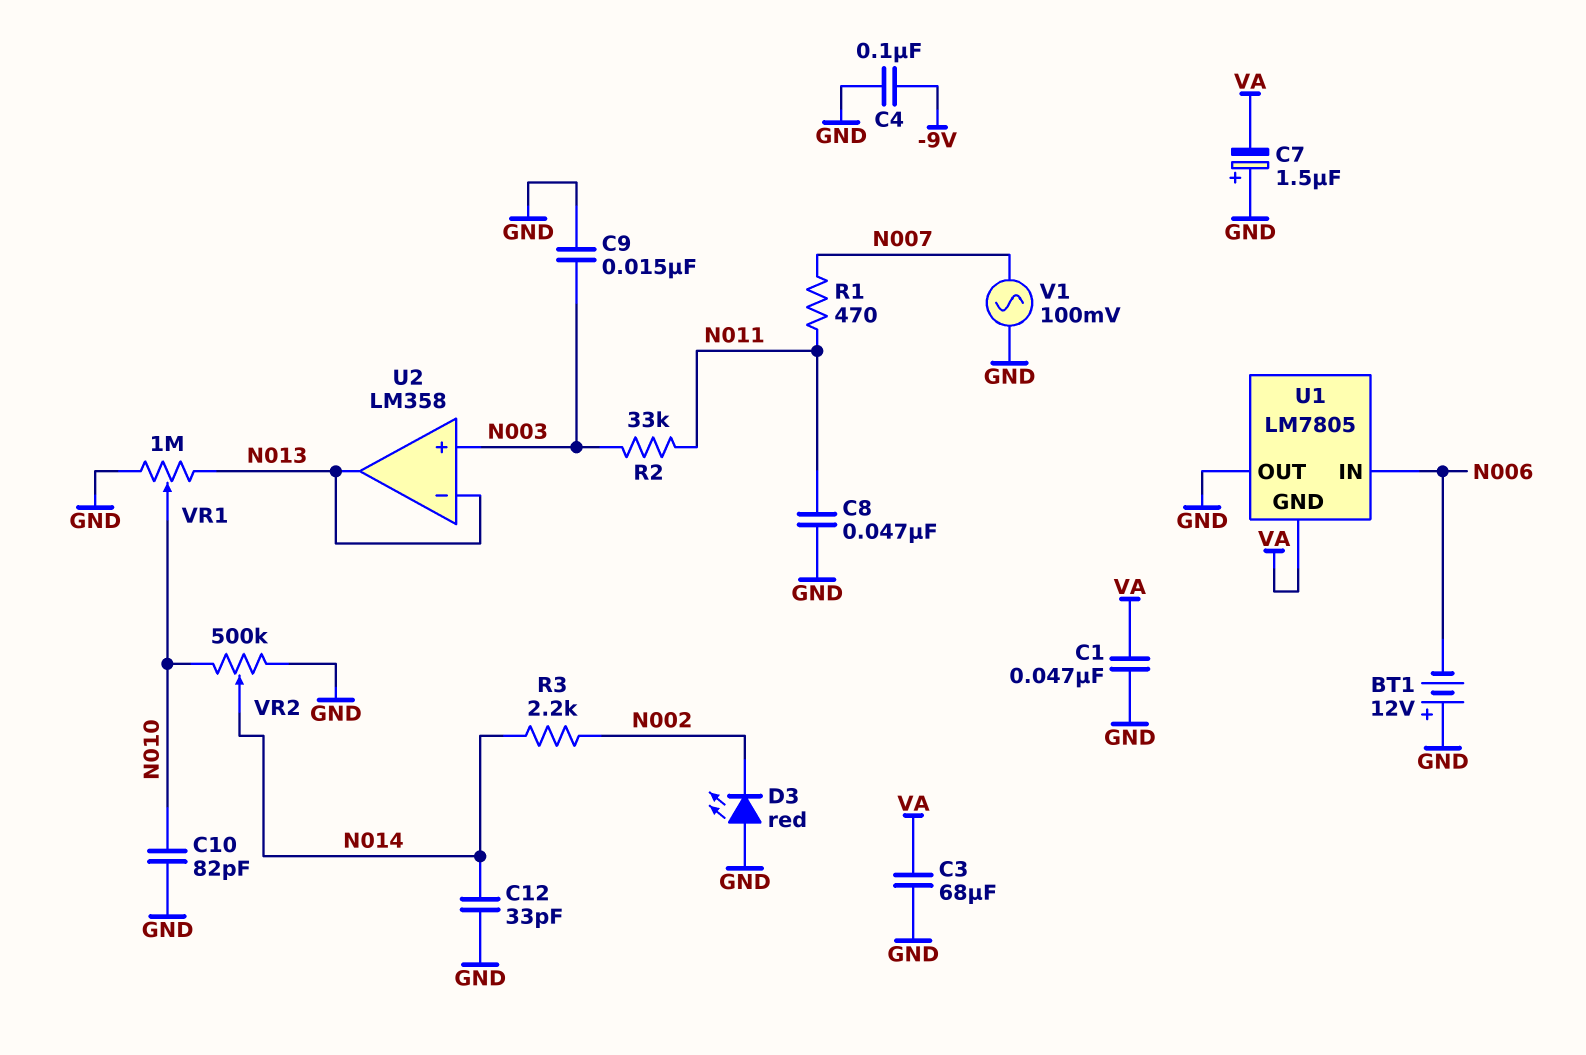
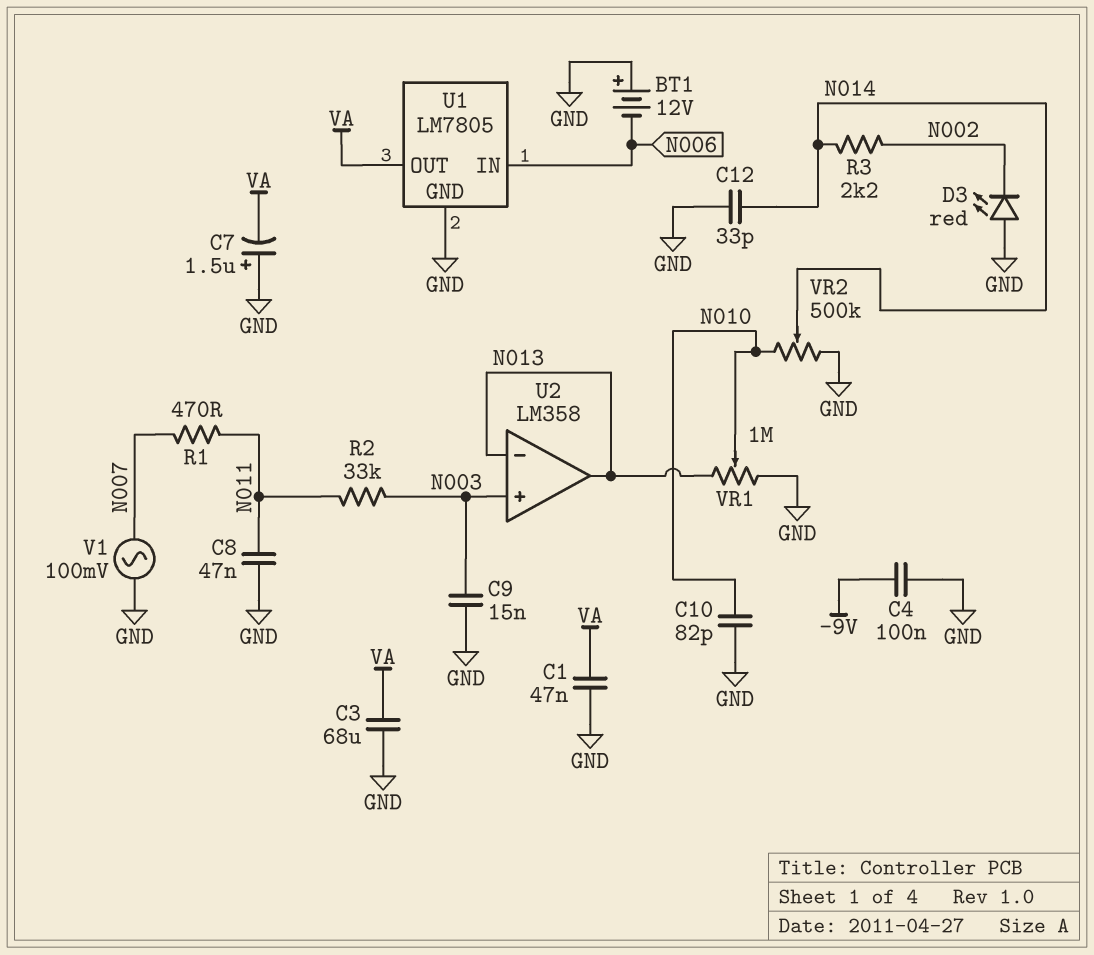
U1 pin GND: VA -> GND
U1 pin OUT: GND -> VA

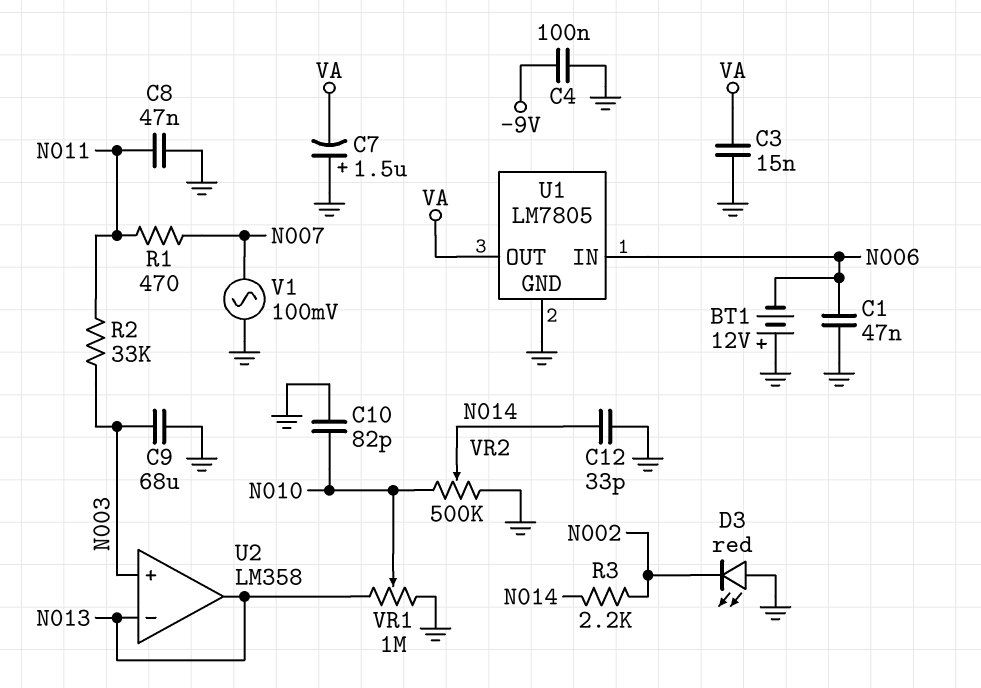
C1: 47nF (GND, VA) -> 47nF (GND, N006)
C3: 68uF (GND, VA) -> 15nF (GND, VA)
C9: 15nF (GND, N003) -> 68uF (GND, N003)

